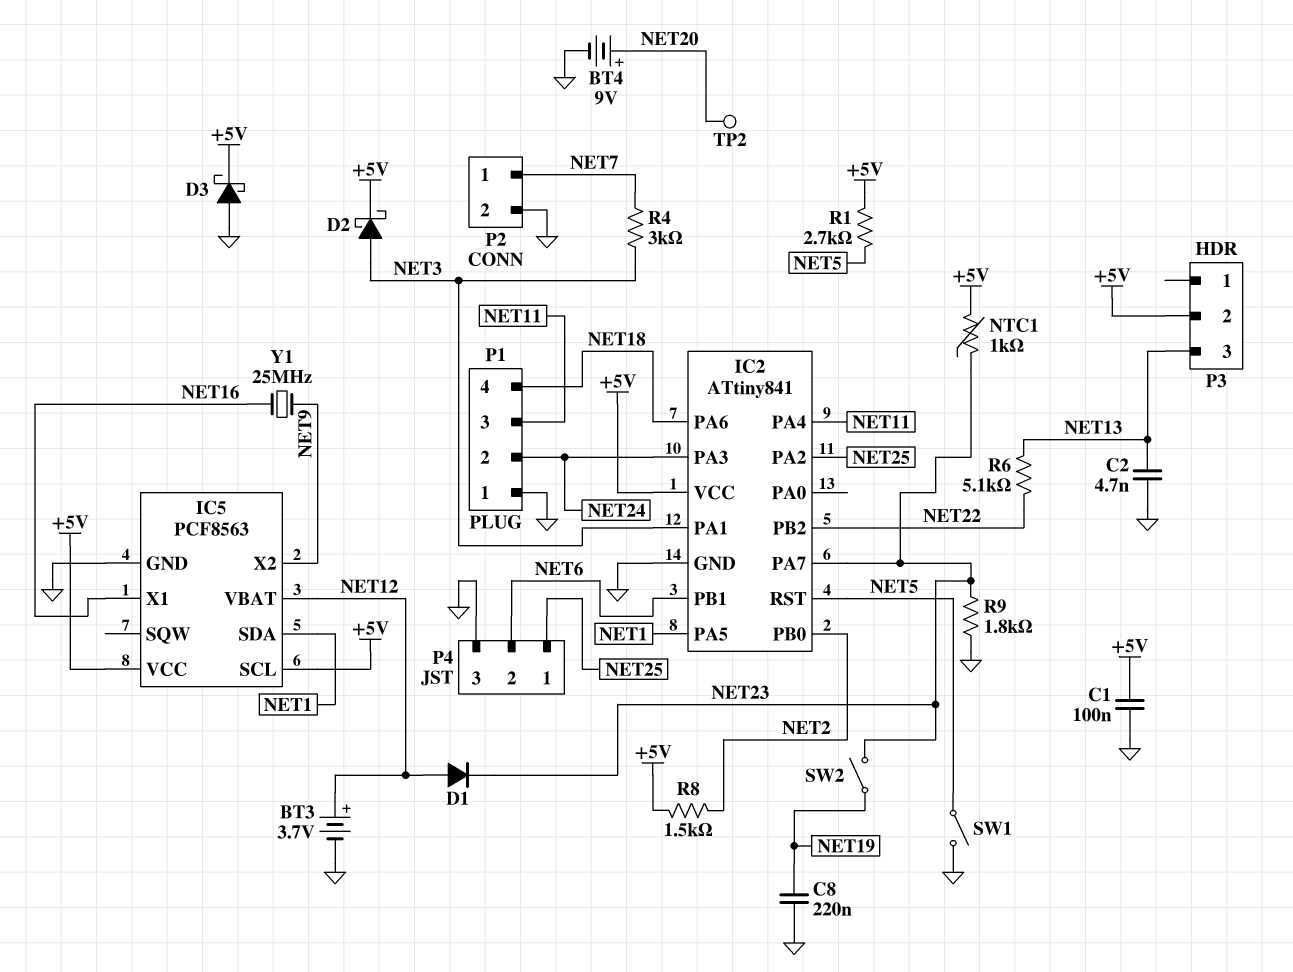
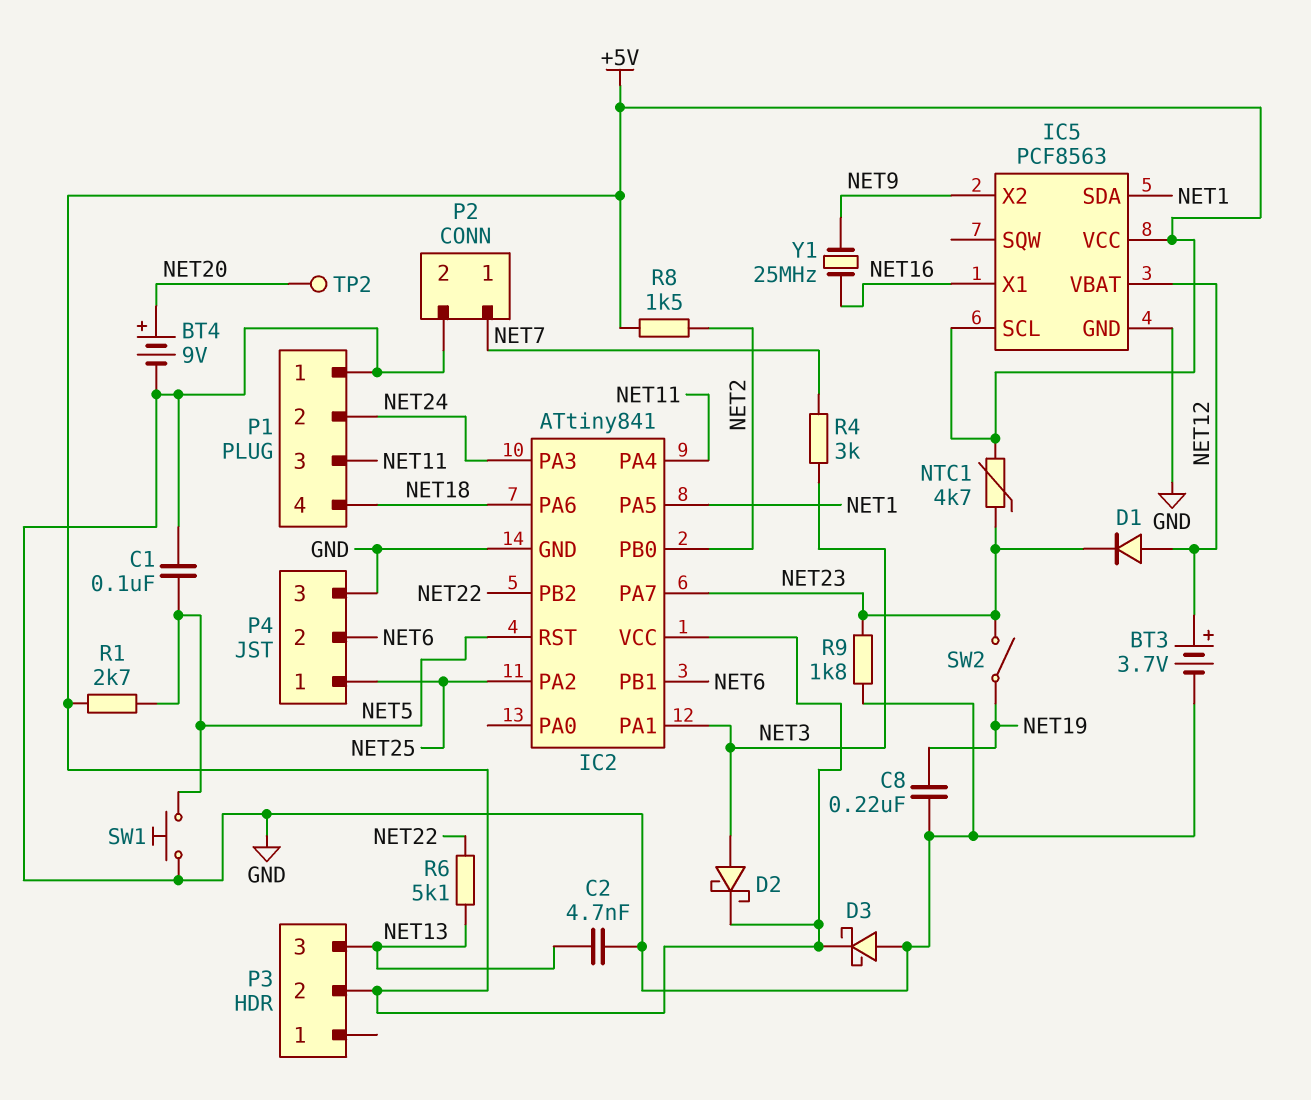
C1: 100nF (+5V, GND) -> 100nF (GND, NET5)
NTC1: 1k (+5V, NET23) -> 4.7k (+5V, NET23)
SW1: switch (GND, NET5) -> button (GND, NET5)

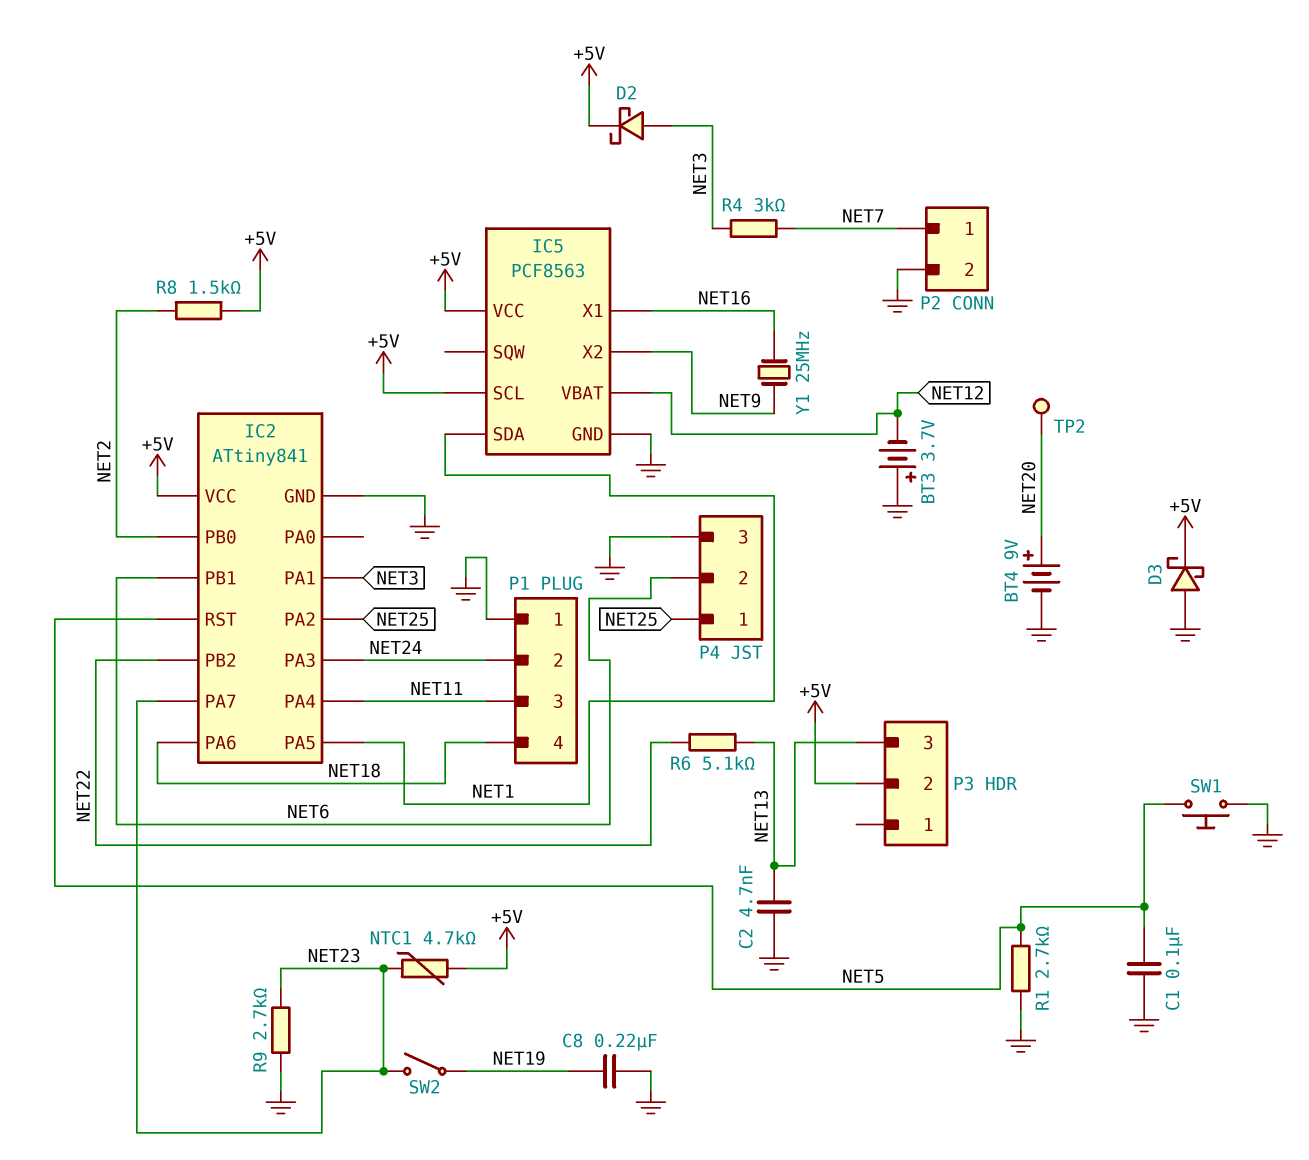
BT3: 3.7V (plus NET12, minus GND) -> 3.7V (plus GND, minus NET12)
D1: diode (A NET12, K NET23) -> none
R1: 2.7k (+5V, NET5) -> 2.7k (GND, NET5)
R9: 1.8k (GND, NET23) -> 2.7k (GND, NET23)

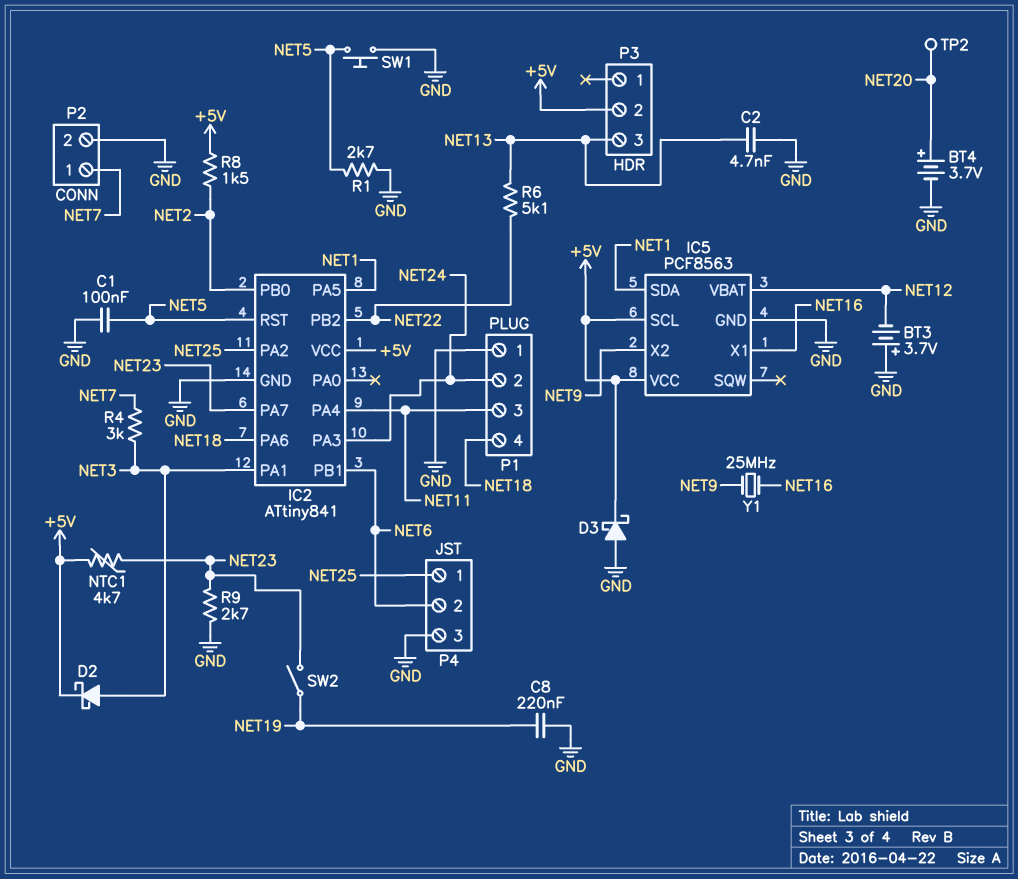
BT4: 9V (plus NET20, minus GND) -> 3.7V (plus NET20, minus GND)

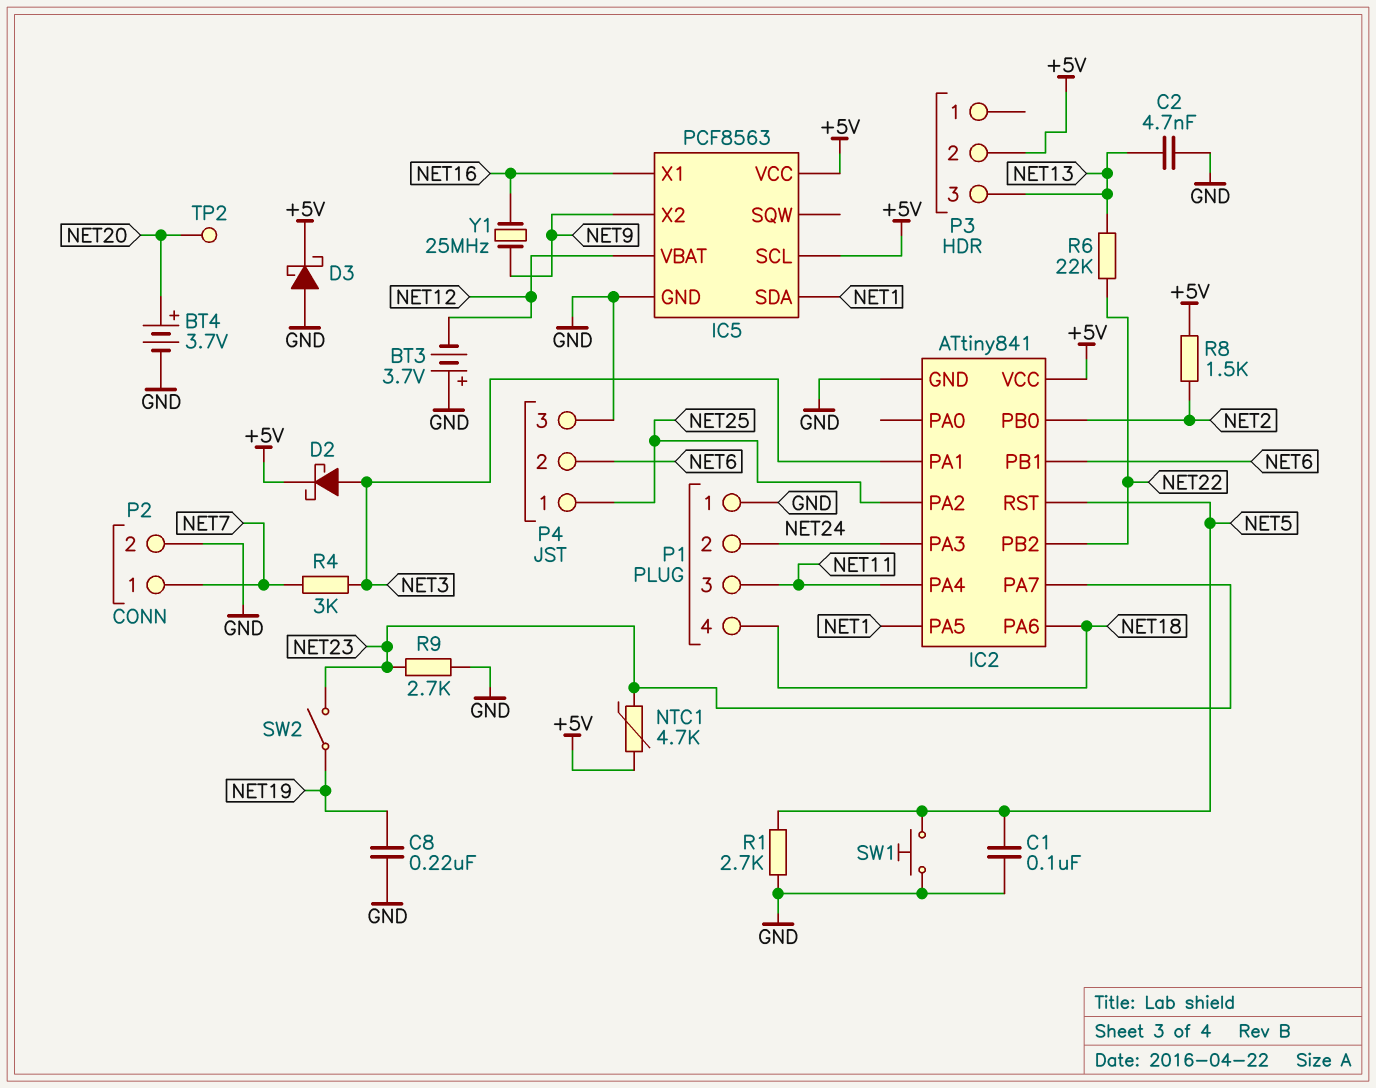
R6: 5.1k (NET13, NET22) -> 22k (NET13, NET22)

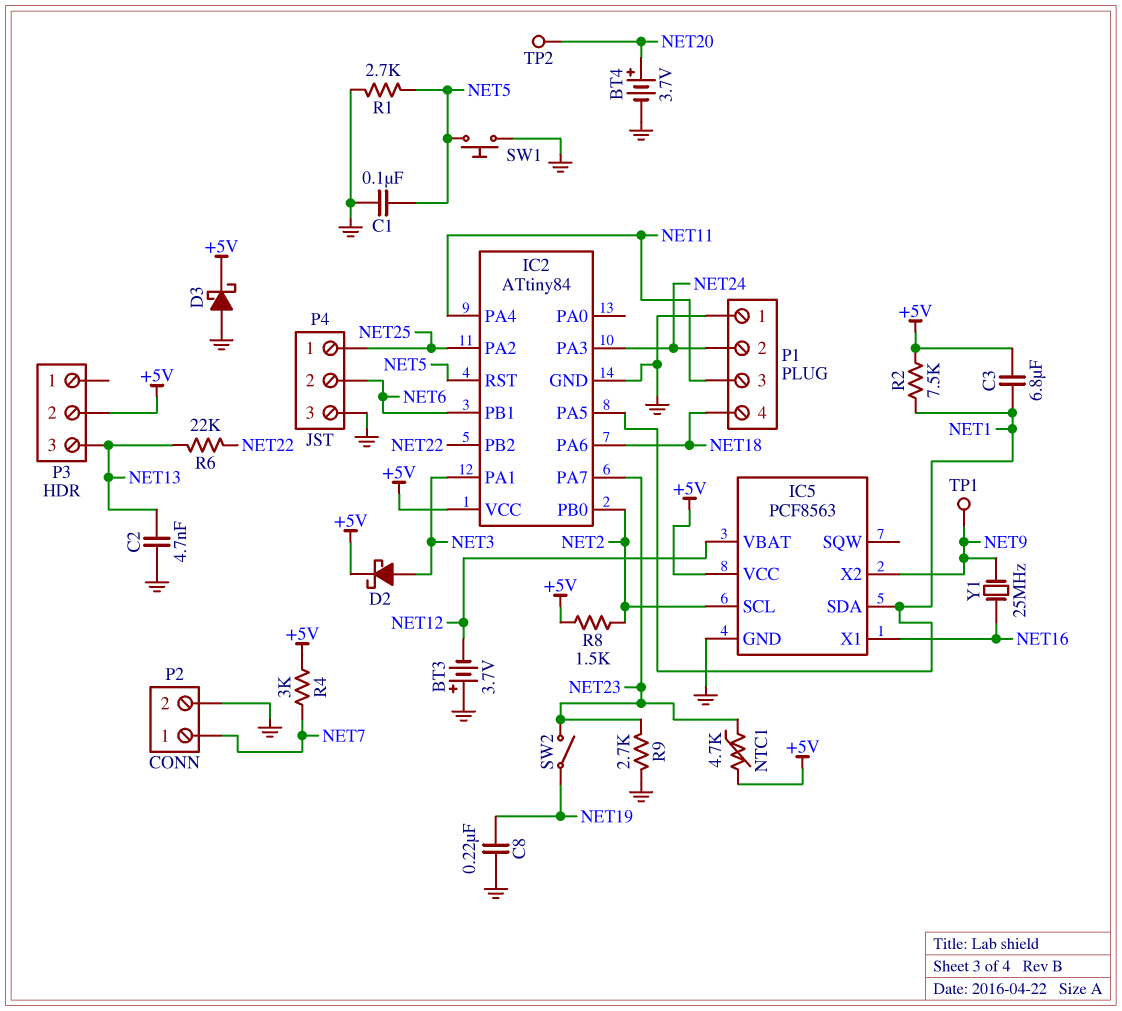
C3: none -> 6.8uF (+5V, NET1)
IC2: ATtiny841 -> ATtiny84
IC5 pin SCL: +5V -> NET2
R2: none -> 7.5k (+5V, NET1)
R4: 3k (NET3, NET7) -> 3k (+5V, NET7)
TP1: none -> test point (NET9)

